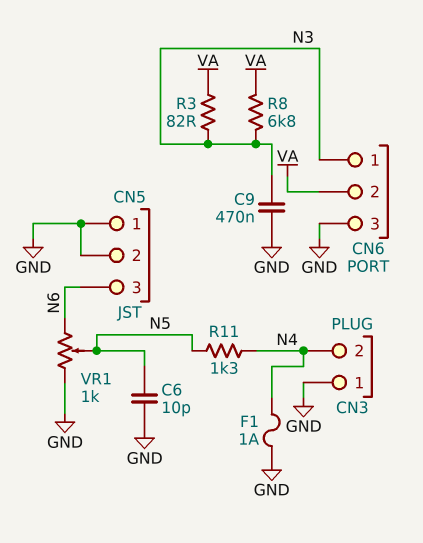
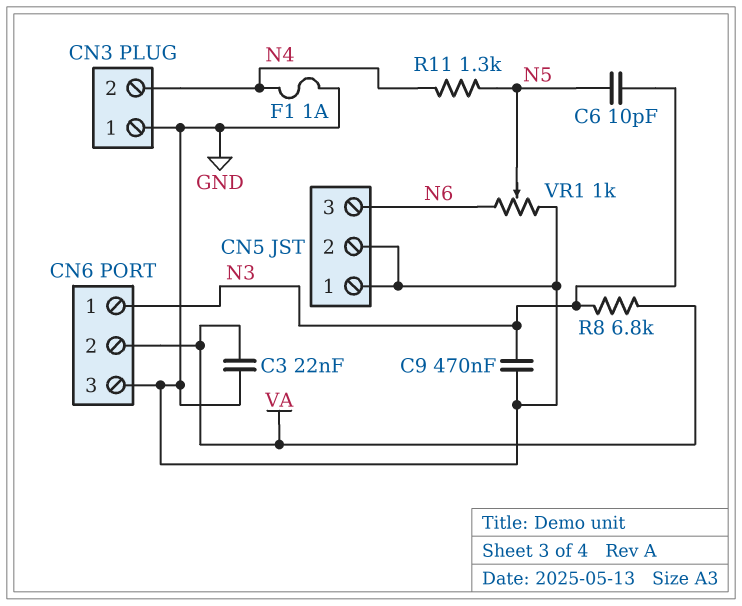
C3: none -> 22nF (GND, VA)
C6: 10pF (GND, N5) -> 10pF (N3, N5)
R3: 82 (N3, VA) -> none

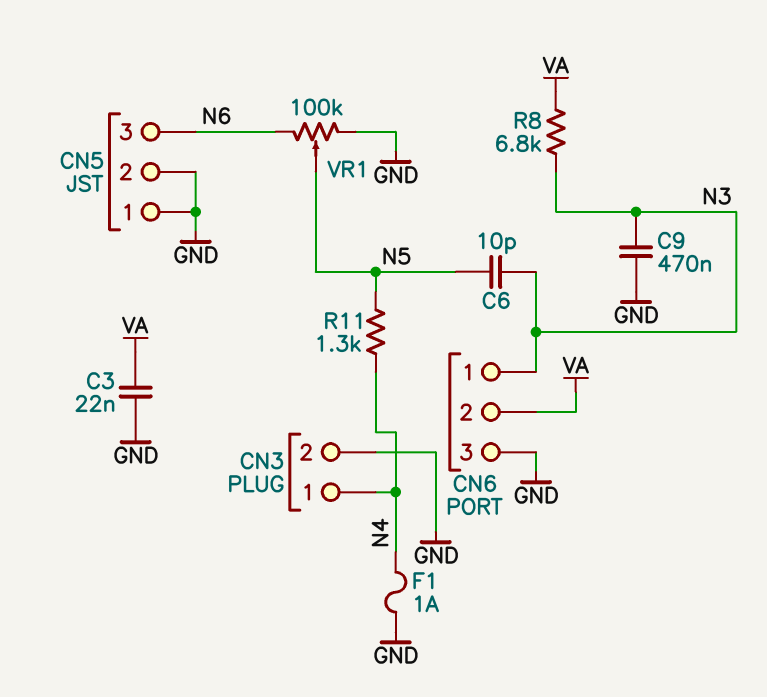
CN3 pin 1: GND -> N4
CN3 pin 2: N4 -> GND
VR1: 1k (GND, N6, wiper N5) -> 100k (GND, N6, wiper N5)

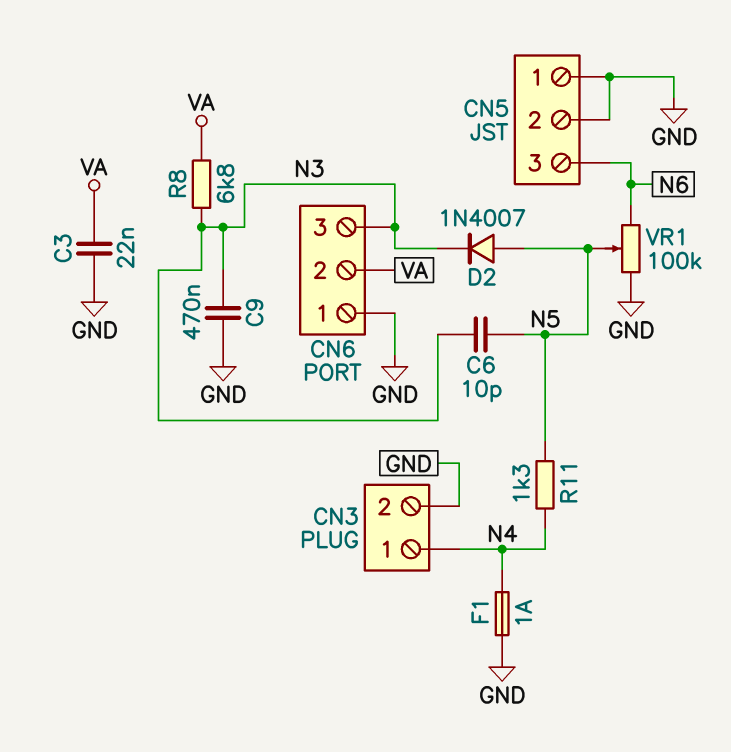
CN6 pin 1: N3 -> GND
CN6 pin 3: GND -> N3
D2: none -> diode 1N4007 (A N5, K N3)

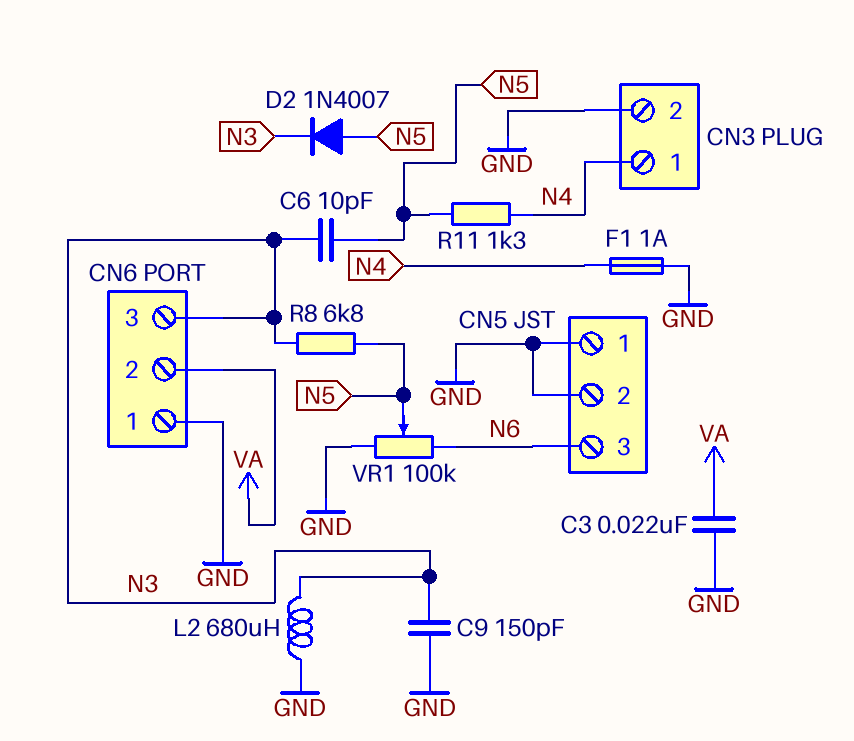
C9: 470nF (GND, N3) -> 150pF (GND, N3)
L2: none -> 680uH (GND, N3)
R8: 6.8k (N3, VA) -> 6.8k (N3, N5)

